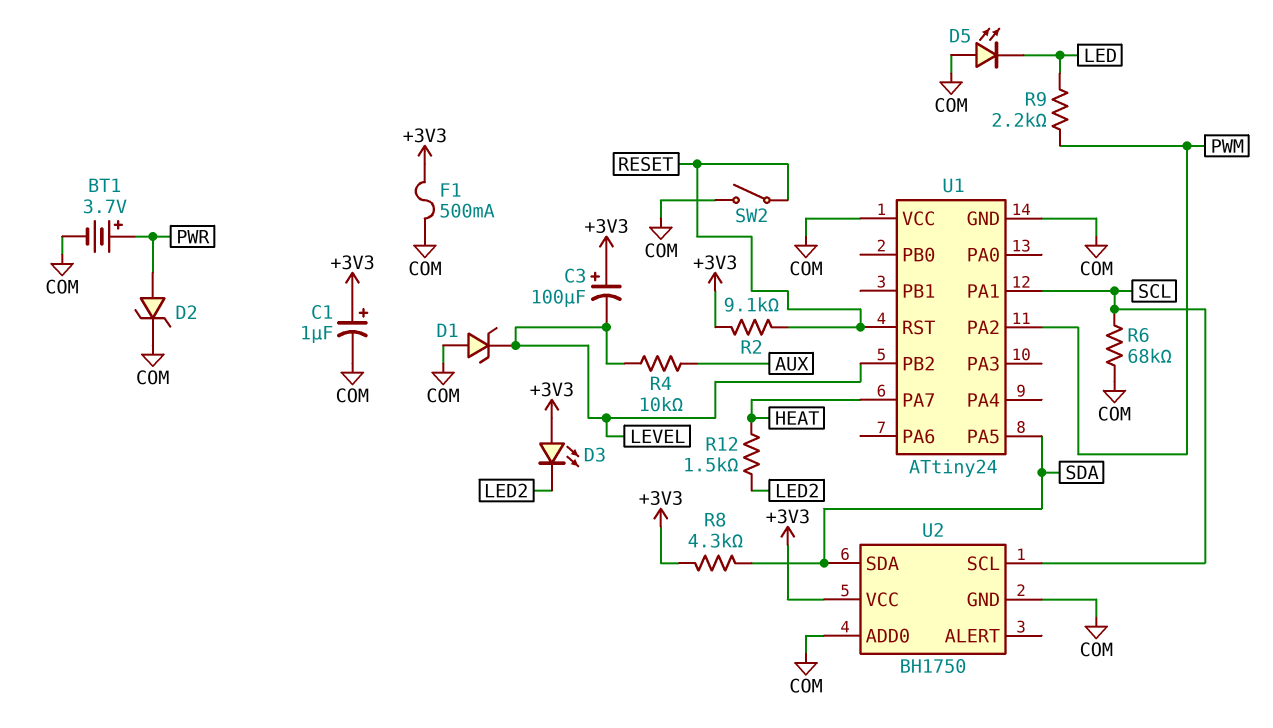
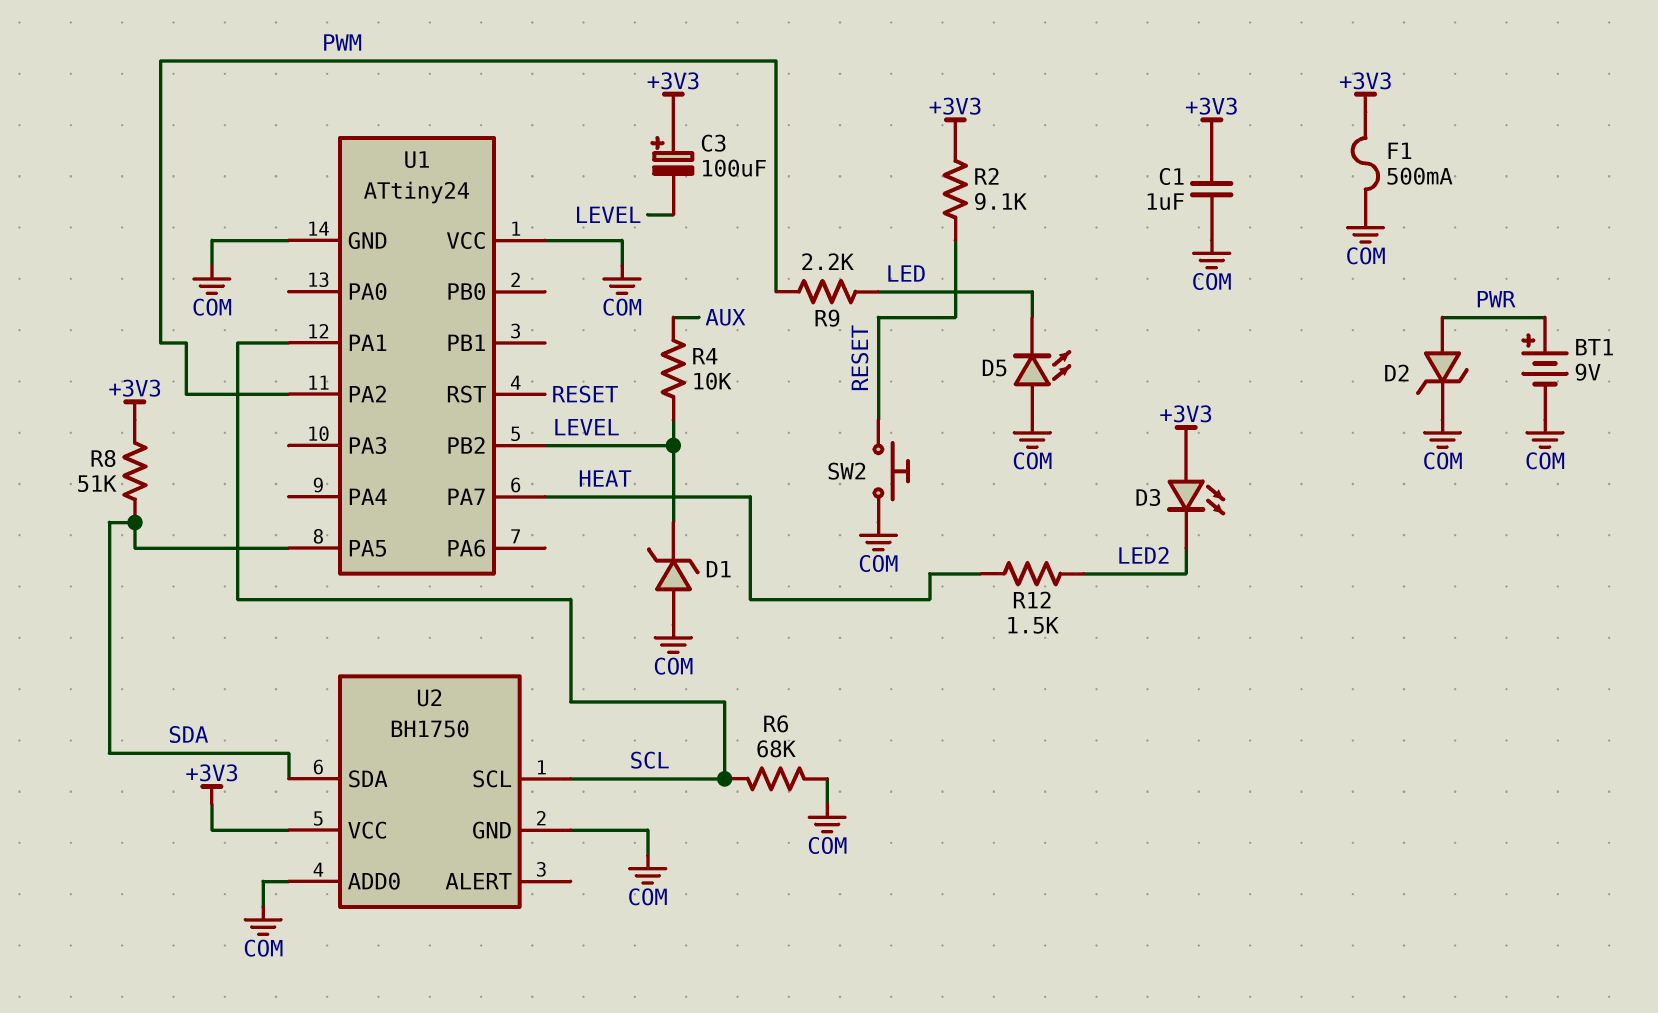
BT1: 3.7V (plus PWR, minus COM) -> 9V (plus PWR, minus COM)
C1: 1uF (plus +3V3, minus COM) -> 1uF (+3V3, COM)
R8: 4.3k (+3V3, SDA) -> 51k (+3V3, SDA)
SW2: switch (COM, RESET) -> button (COM, RESET)

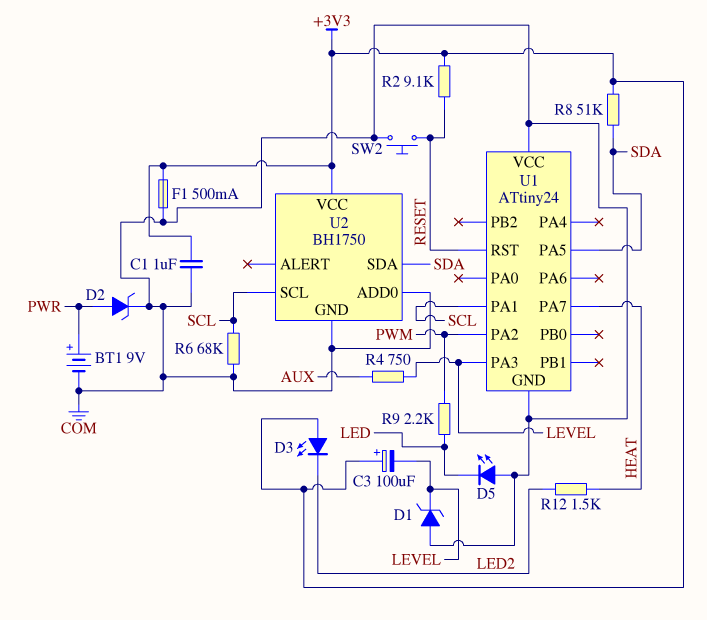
R4: 10k (AUX, LEVEL) -> 750 (AUX, LEVEL)
U1 pin PA3: none -> LEVEL
U1 pin PB2: LEVEL -> none

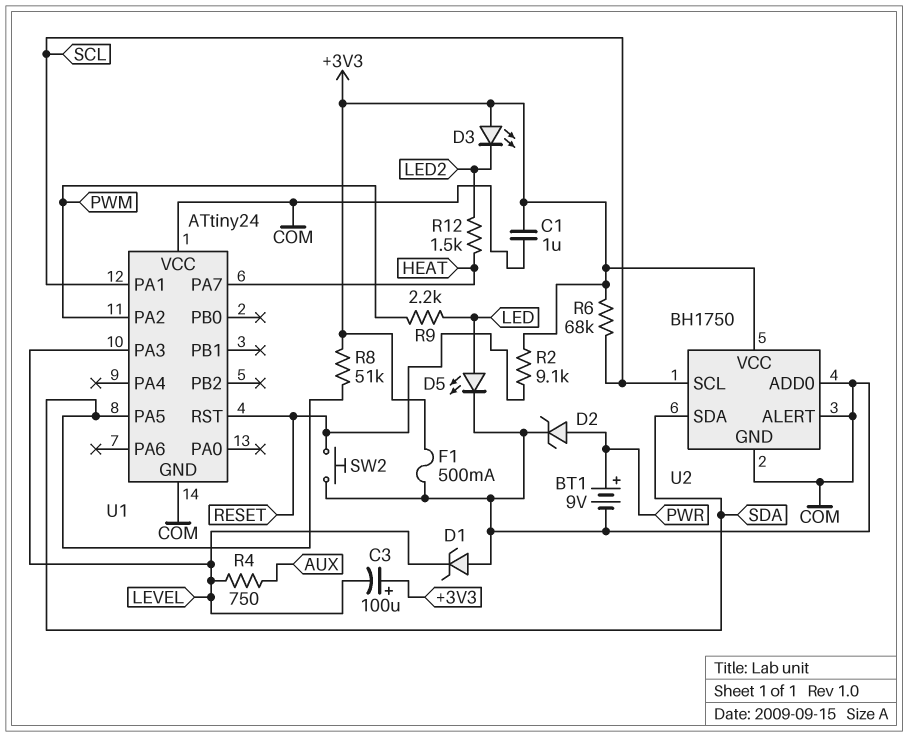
D5: LED (A COM, K LED) -> LED (A LED, K COM)
R6: 68k (COM, SCL) -> 68k (+3V3, SCL)
U2 pin ALERT: none -> COM

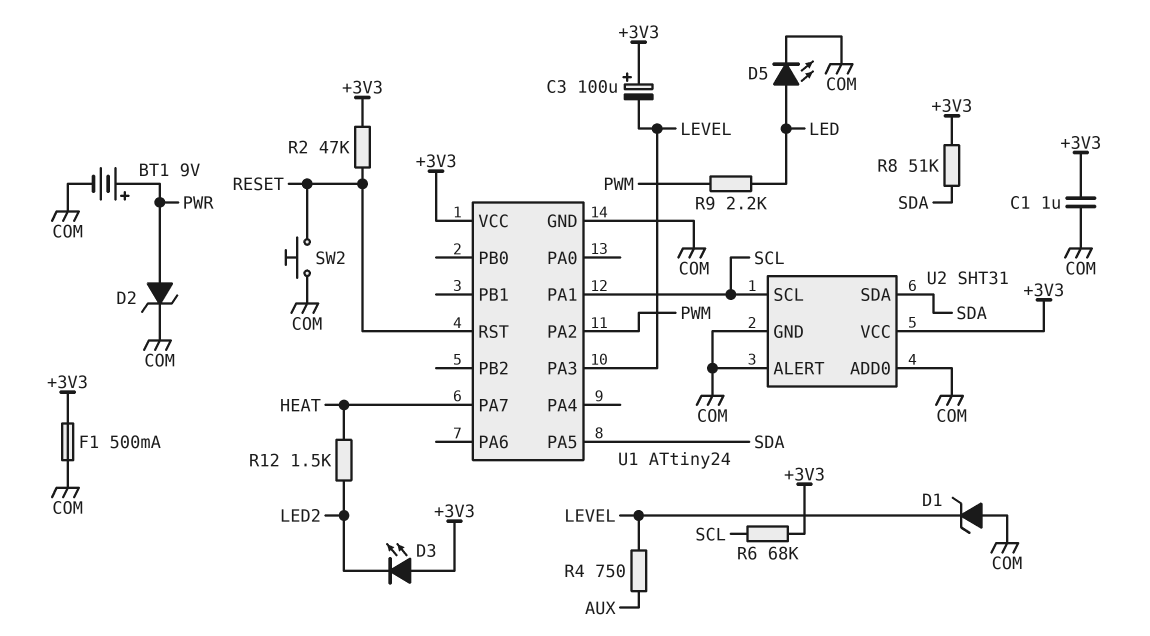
R2: 9.1k (+3V3, RESET) -> 47k (+3V3, RESET)
U1 pin VCC: COM -> +3V3
U2: BH1750 -> SHT31

